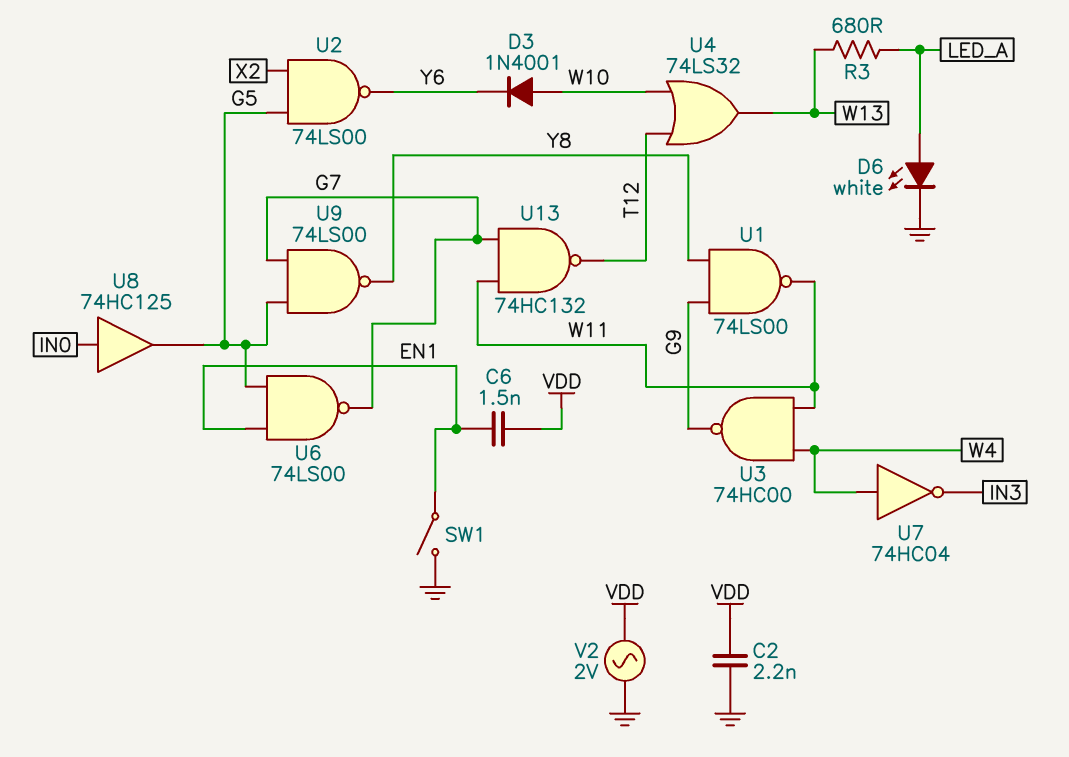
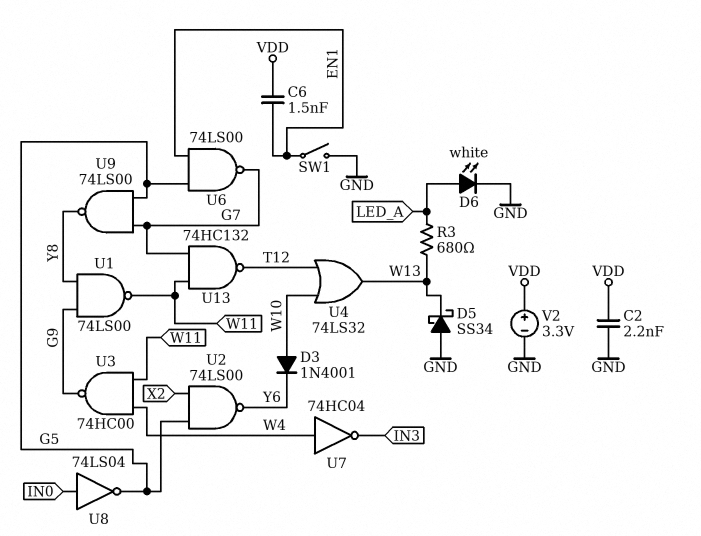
D5: none -> schottky SS34 (A GND, K W13)
U8: buffer 74HC125 (in IN0, out G5) -> NOT 74LS04 (in IN0, out G5)
V2: AC 2V (GND, VDD) -> 3.3V (plus VDD, minus GND)

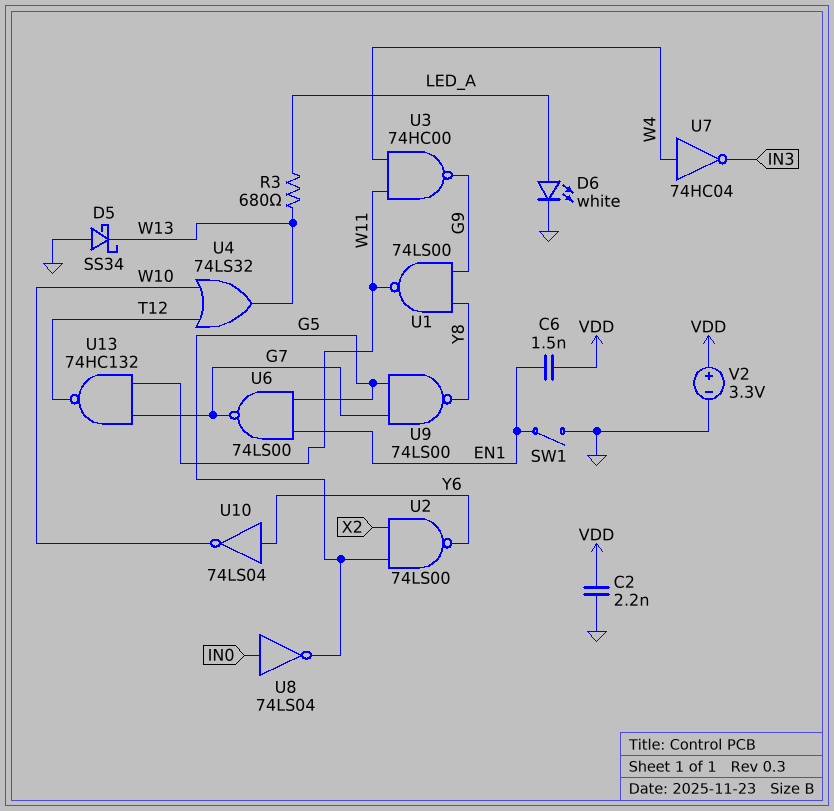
D3: diode 1N4001 (A W10, K Y6) -> none
U10: none -> NOT 74LS04 (in Y6, out W10)

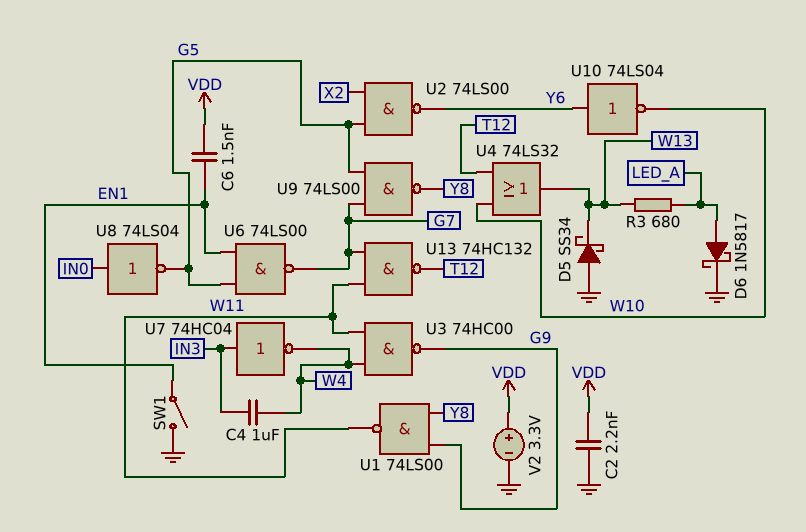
C4: none -> 1uF (IN3, W4)
D6: LED white (A LED_A, K GND) -> schottky 1N5817 (A LED_A, K GND)
U7: NOT 74HC04 (in W4, out IN3) -> NOT 74HC04 (in IN3, out W4)

